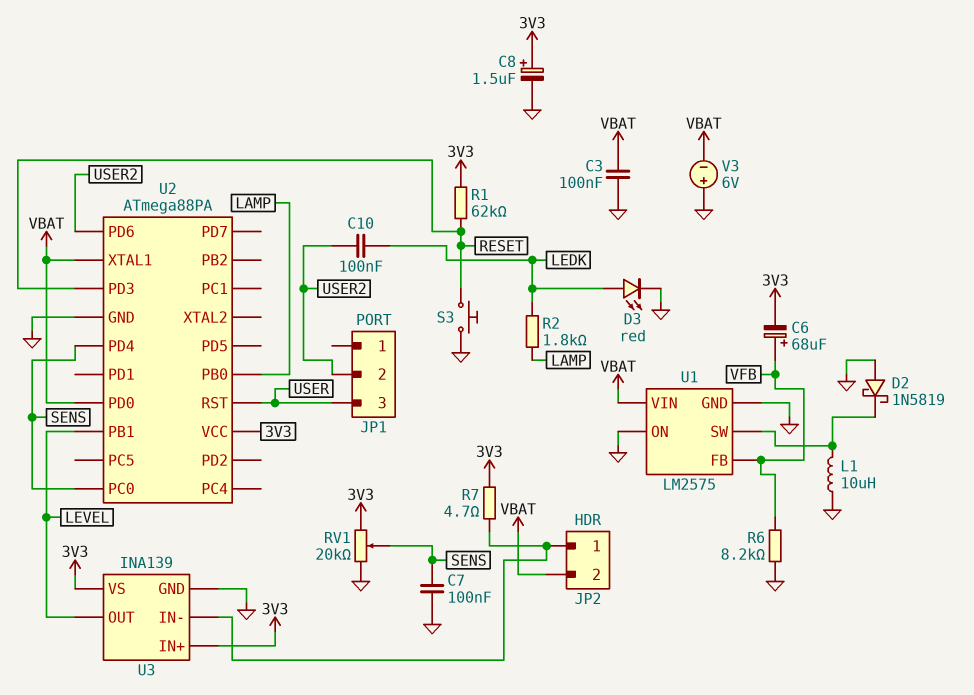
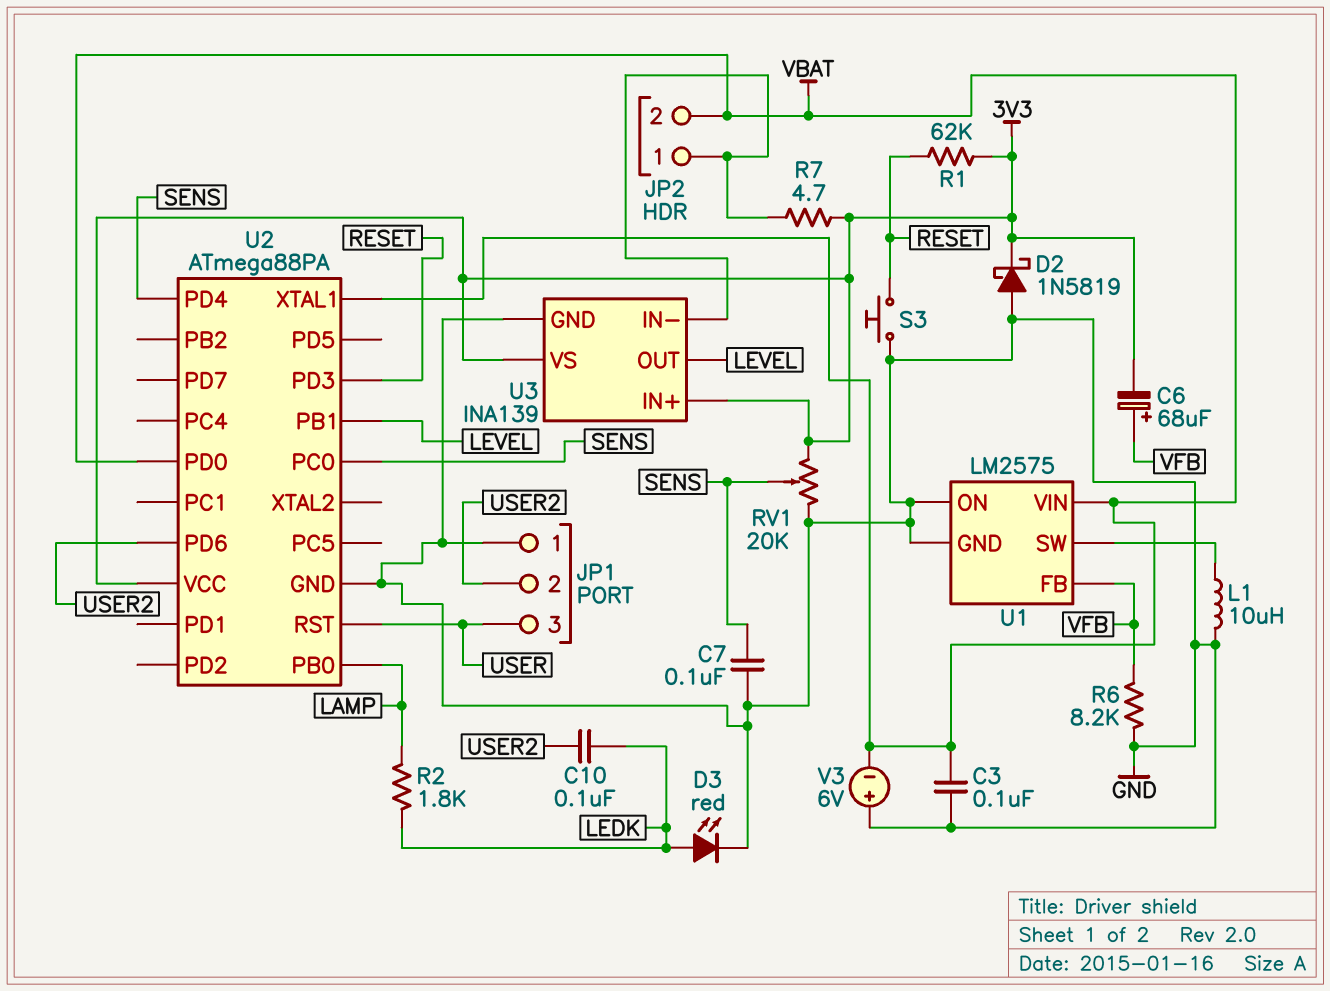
C8: 1.5uF (plus 3V3, minus GND) -> none
D2: schottky 1N5819 (A GND, K U1/SW) -> schottky 1N5819 (A GND, K 3V3)
JP1 pin 1: none -> GND

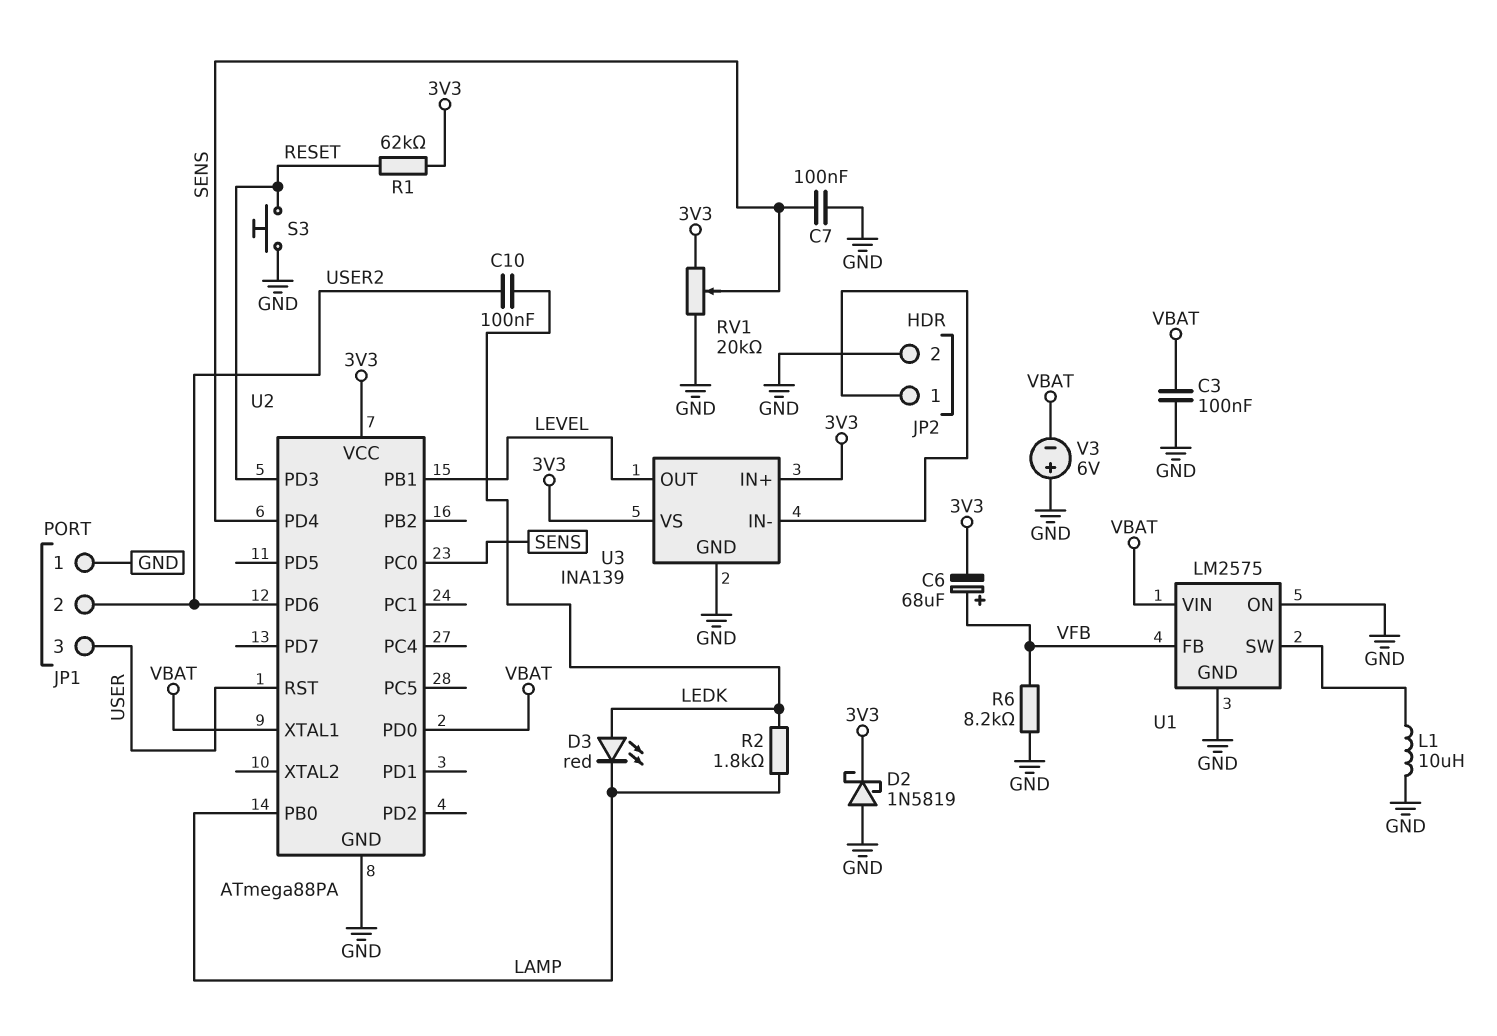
D3: LED red (A LEDK, K GND) -> LED red (A LEDK, K LAMP)
JP2 pin 2: VBAT -> GND
R7: 4.7 (3V3, JP2/1) -> none

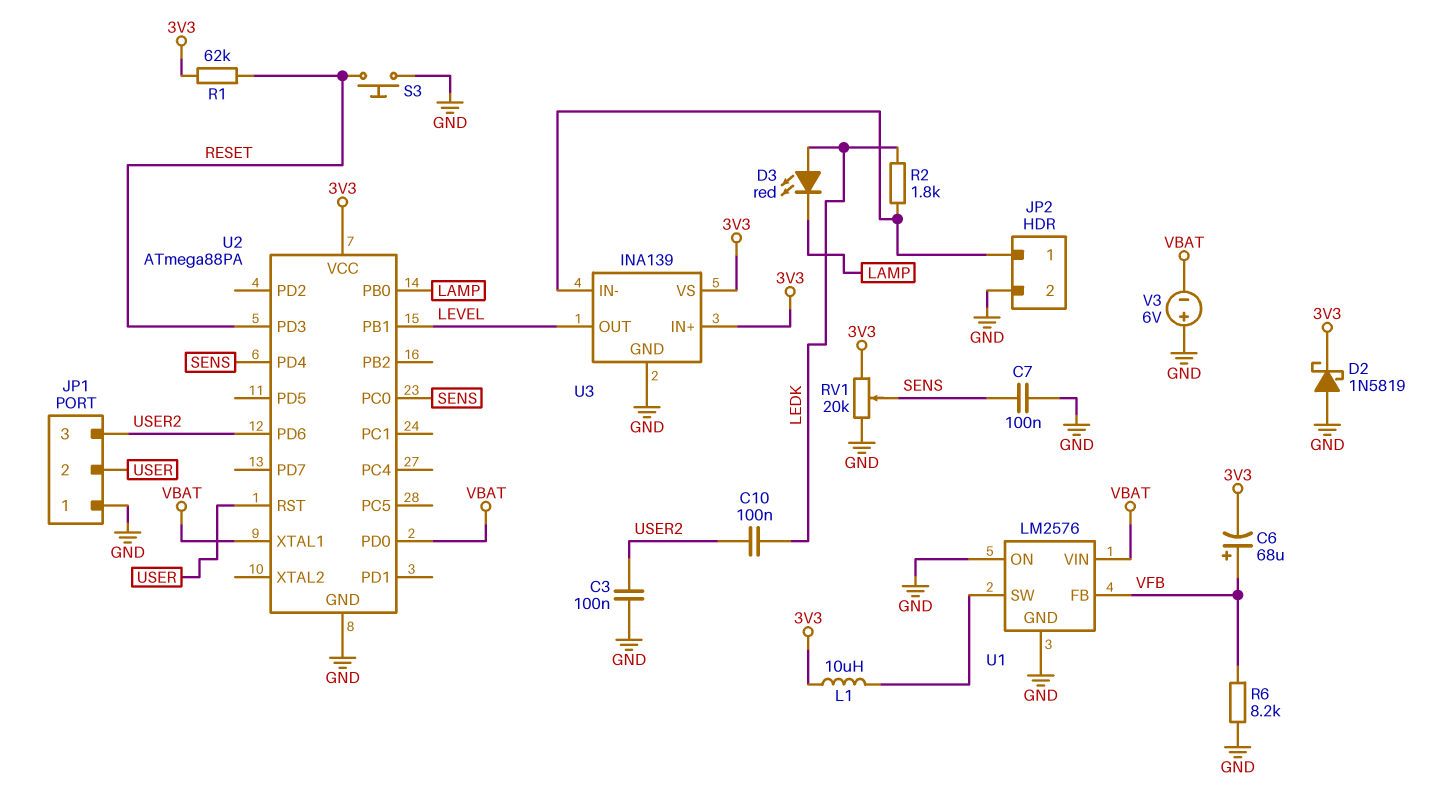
C3: 100nF (GND, VBAT) -> 100nF (GND, USER2)
JP1 pin 2: USER2 -> USER
JP1 pin 3: USER -> USER2
L1: 10uH (GND, U1/SW) -> 10uH (3V3, U1/SW)
R2: 1.8k (LAMP, LEDK) -> 1.8k (JP2/1, LEDK)
U1: LM2575 -> LM2576

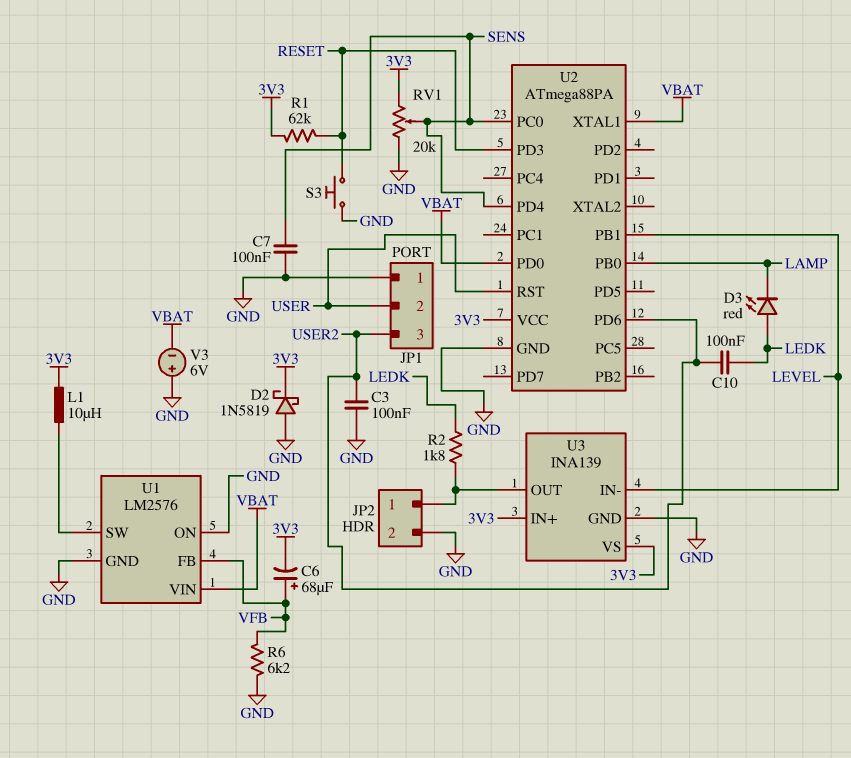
R6: 8.2k (GND, VFB) -> 6.2k (GND, VFB)
U3 pin IN-: JP2/1 -> LEVEL
U3 pin OUT: LEVEL -> JP2/1

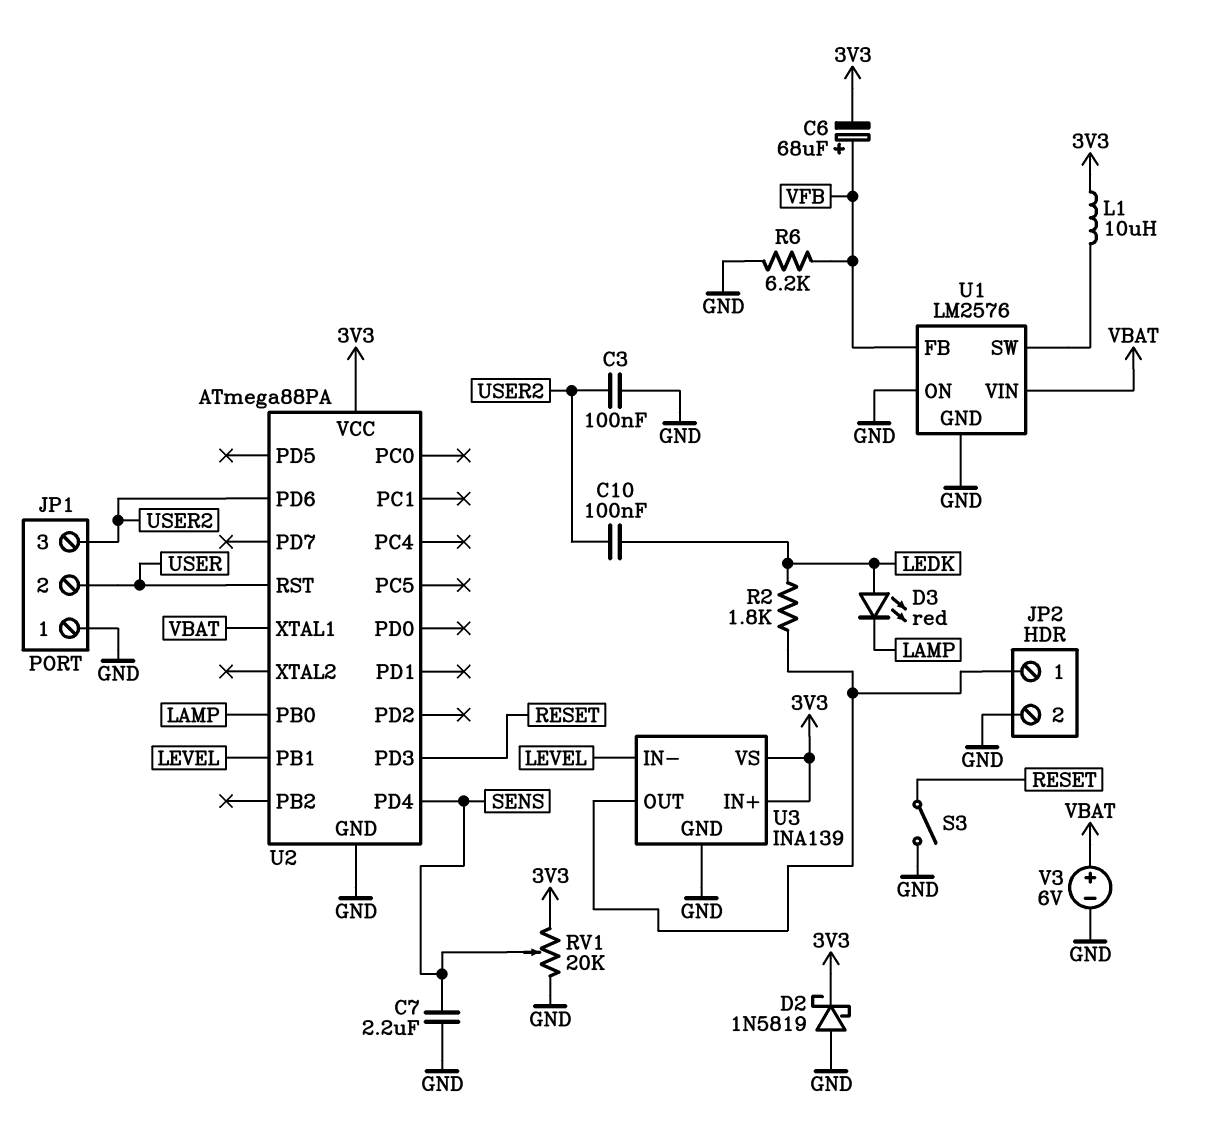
C7: 100nF (GND, SENS) -> 2.2uF (GND, SENS)
R1: 62k (3V3, RESET) -> none
S3: button (GND, RESET) -> switch (GND, RESET)
U2 pin PC0: SENS -> none
U2 pin PD0: VBAT -> none
V3: 6V (plus GND, minus VBAT) -> 6V (plus VBAT, minus GND)

